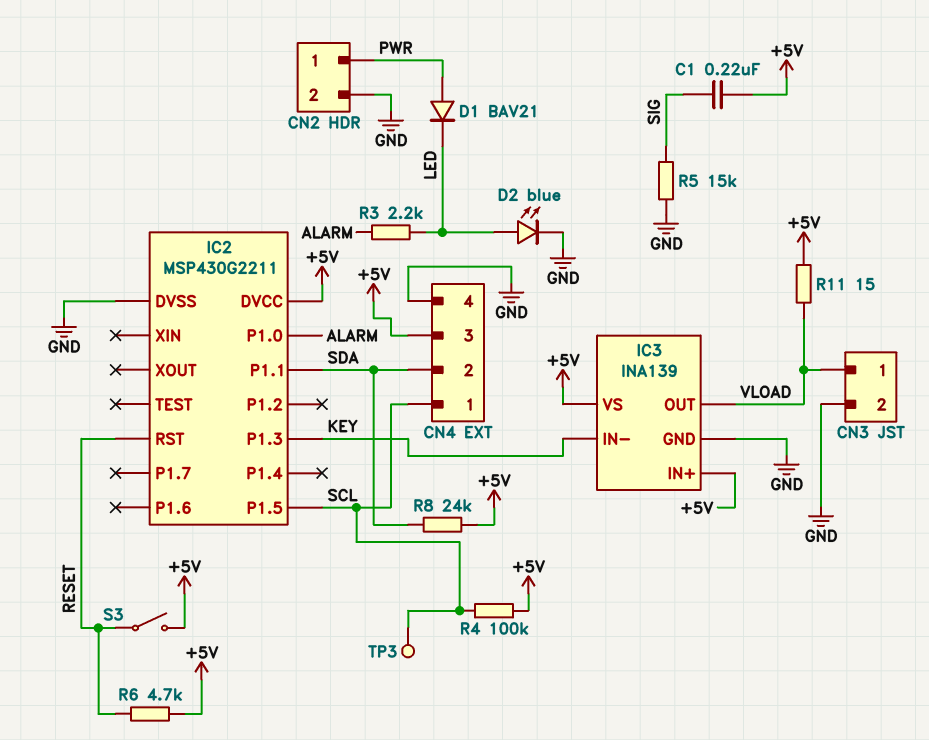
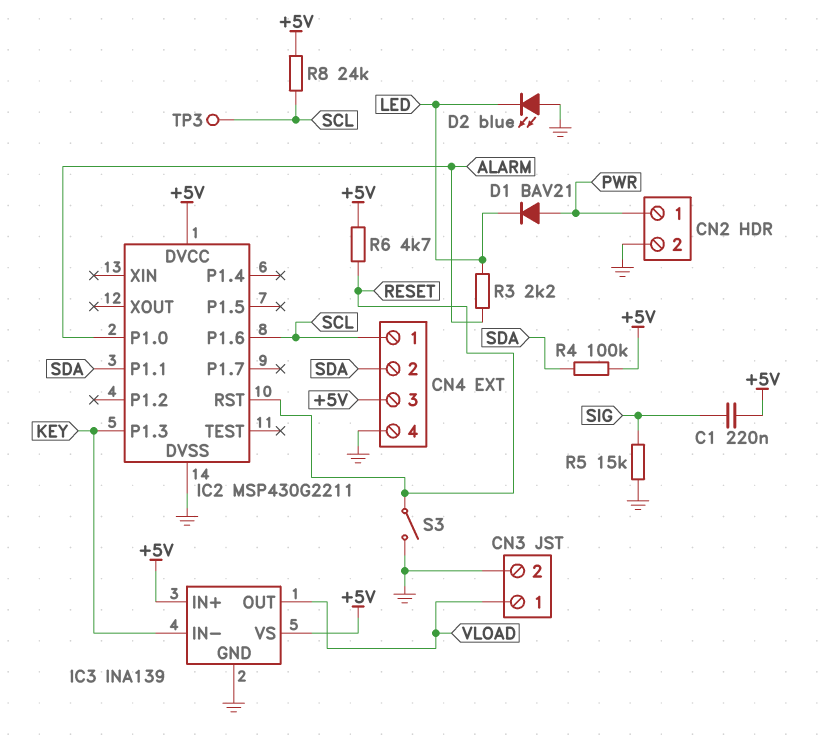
D2: LED blue (A LED, K GND) -> LED blue (A GND, K LED)
IC2 pin P1.5: SCL -> none
IC2 pin P1.6: none -> SCL
R4: 100k (+5V, SCL) -> 100k (+5V, SDA)
R8: 24k (+5V, SDA) -> 24k (+5V, SCL)
R11: 15 (+5V, VLOAD) -> none
S3: switch (+5V, RESET) -> switch (GND, RESET)

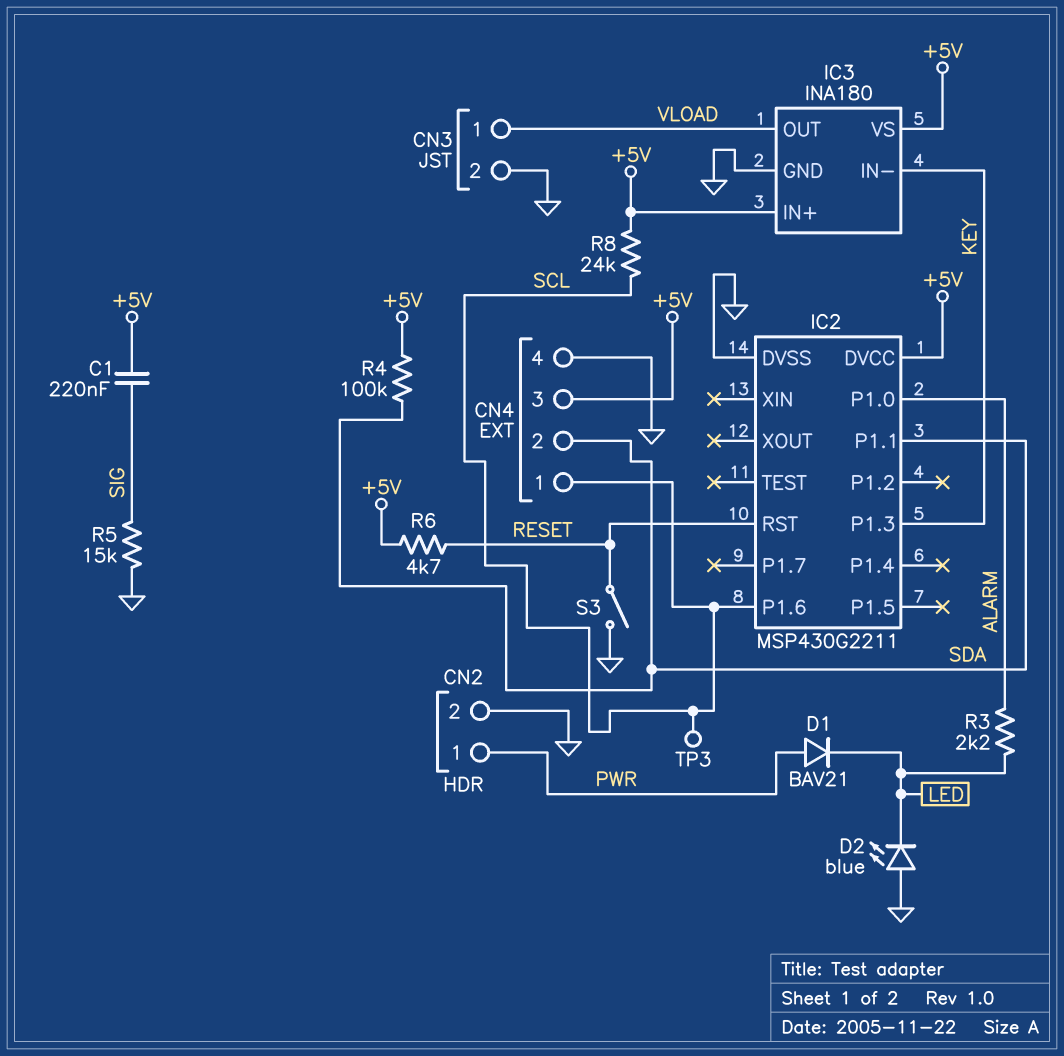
IC3: INA139 -> INA180

